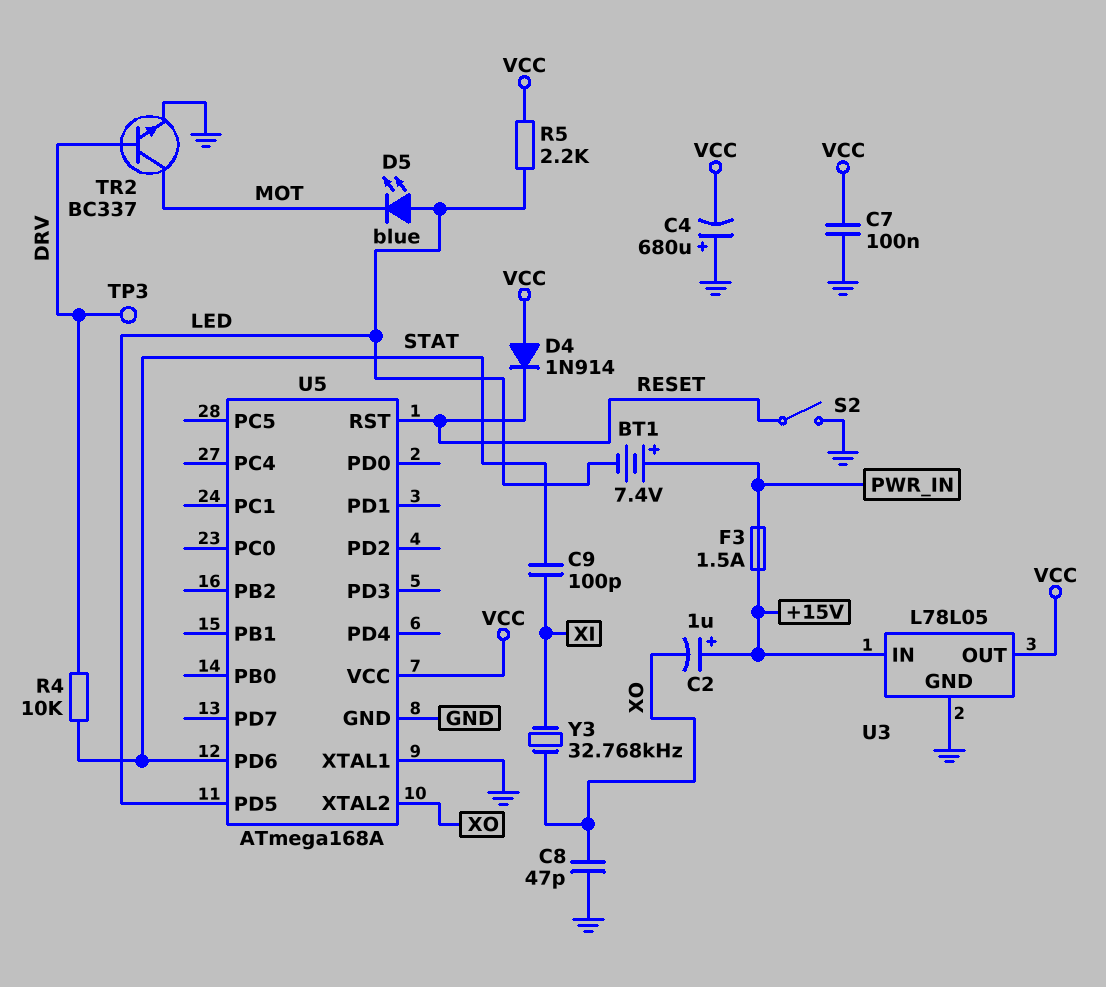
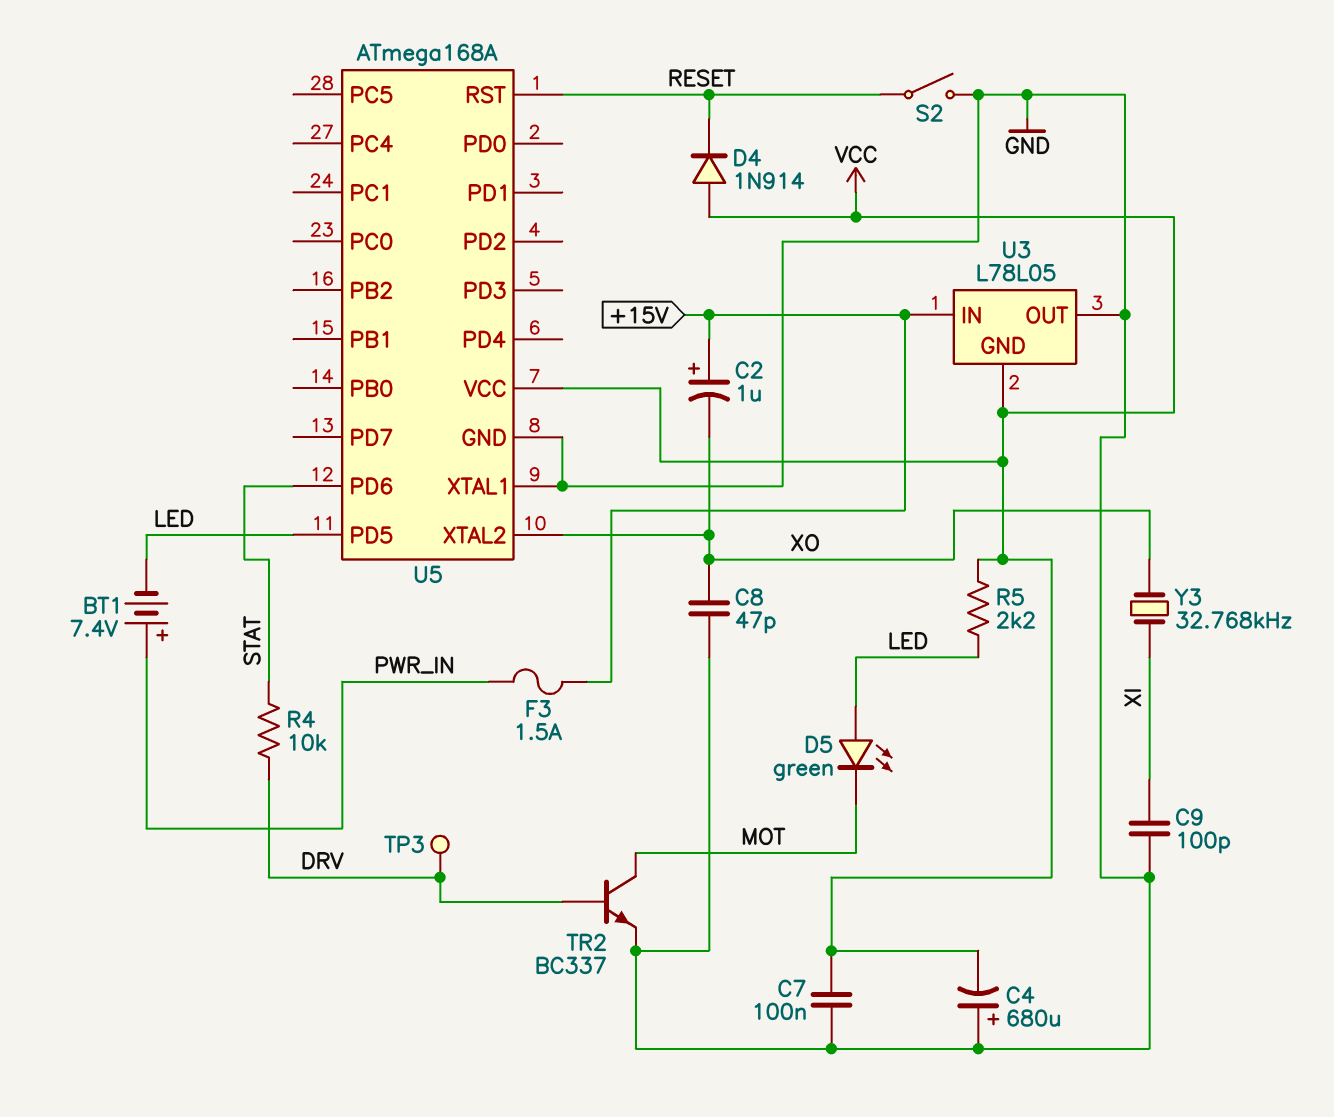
C9: 100pF (STAT, XI) -> 100pF (GND, XI)
D5: LED blue (A LED, K MOT) -> LED green (A LED, K MOT)
U3 pin GND: GND -> VCC
U3 pin OUT: VCC -> GND

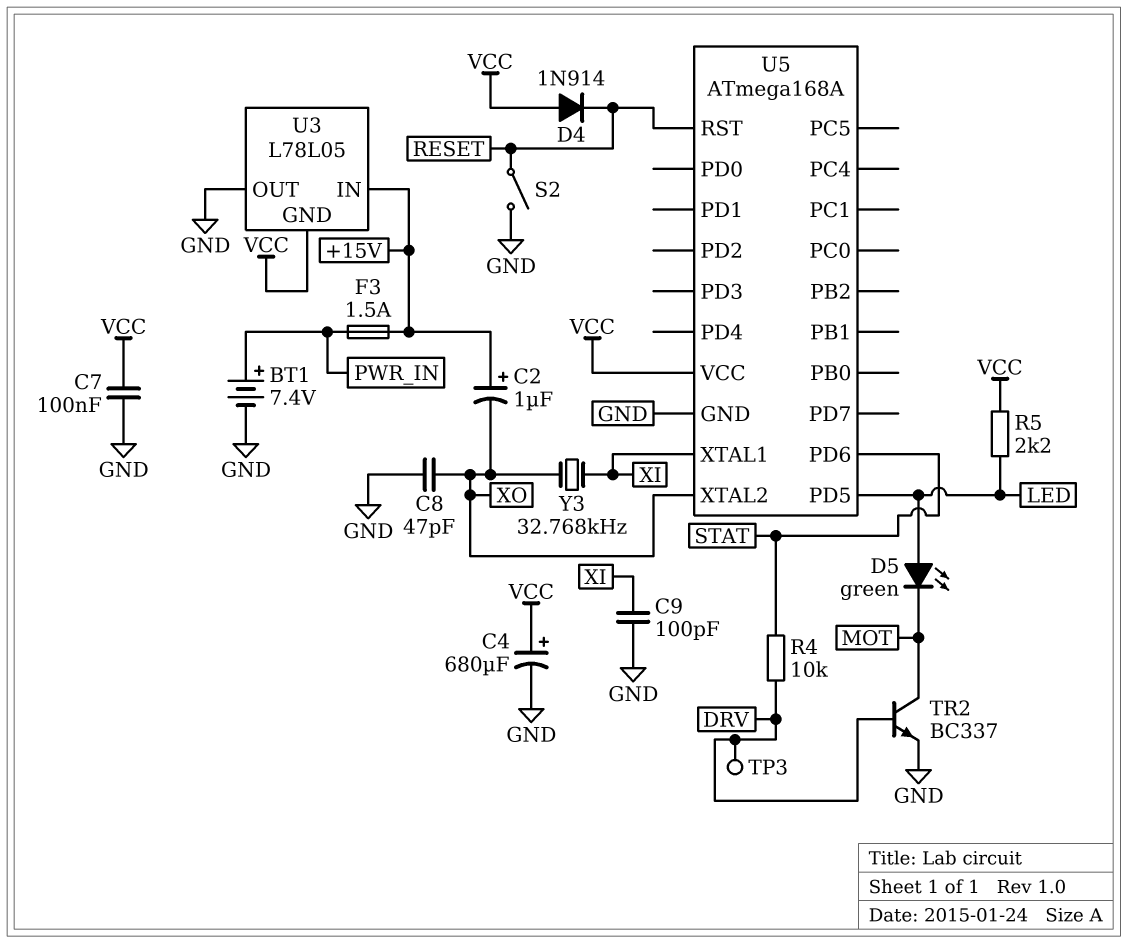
BT1: 7.4V (plus PWR_IN, minus LED) -> 7.4V (plus PWR_IN, minus GND)
C4: 680uF (plus GND, minus VCC) -> 680uF (plus VCC, minus GND)
U5 pin XTAL1: GND -> XI

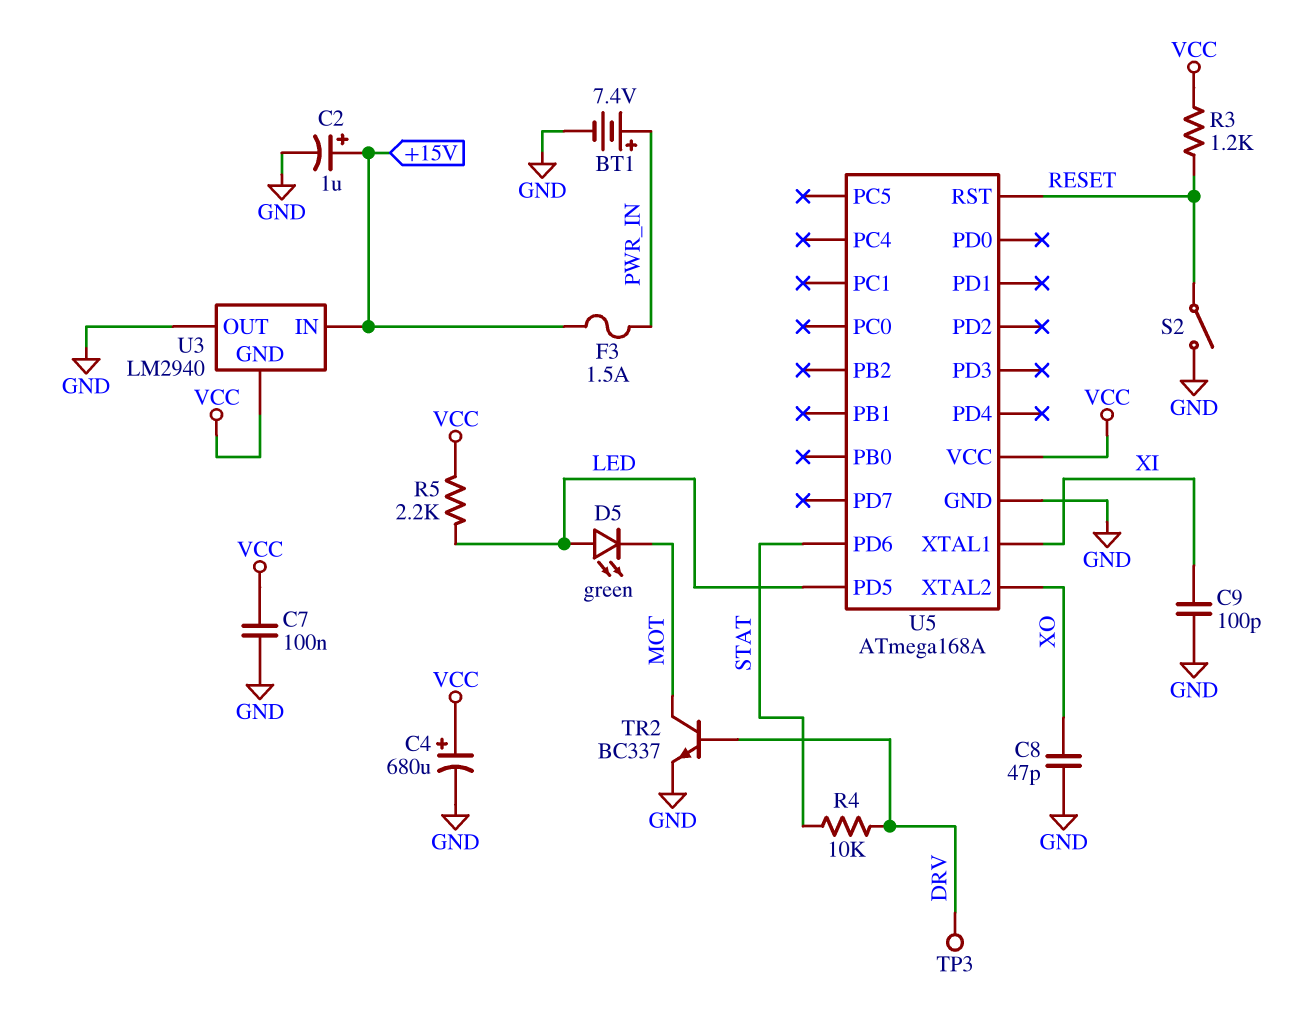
C2: 1uF (plus +15V, minus XO) -> 1uF (plus +15V, minus GND)
D4: diode 1N914 (A VCC, K RESET) -> none
R3: none -> 1.2k (RESET, VCC)
U3: L78L05 -> LM2940
Y3: 32.768kHz (XI, XO) -> none

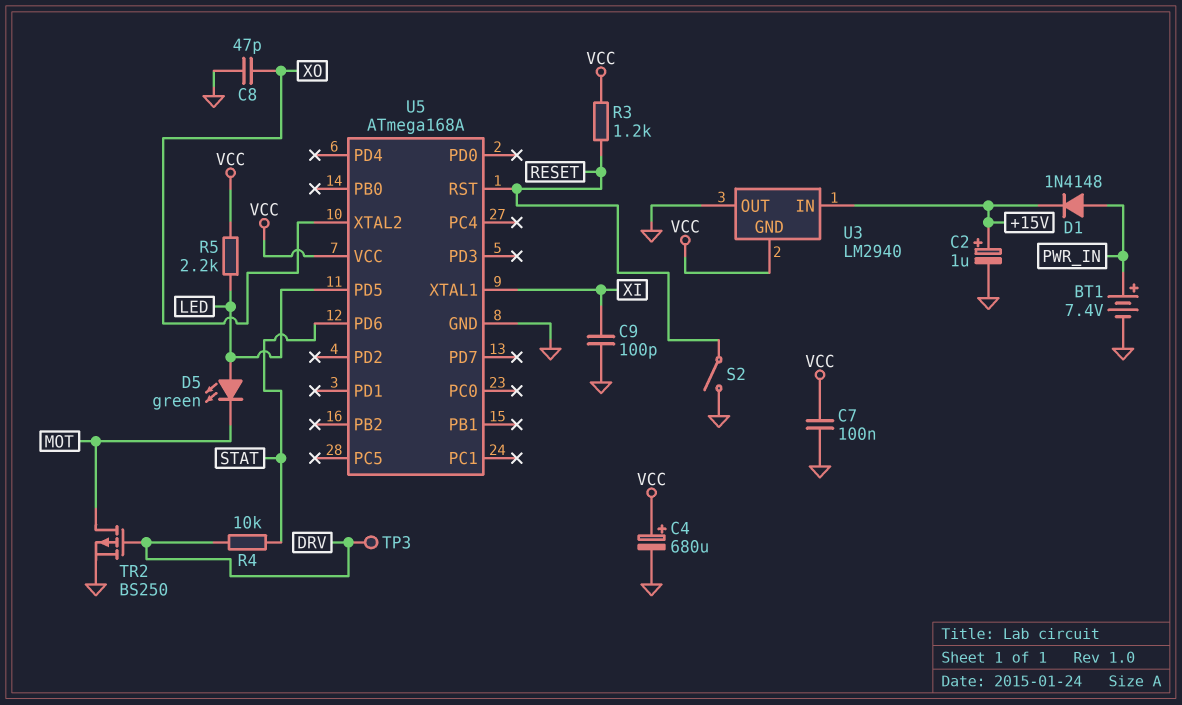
D1: none -> diode 1N4148 (A PWR_IN, K +15V)
F3: 1.5A (+15V, PWR_IN) -> none
TR2: NPN BC337 (B DRV, C MOT, E GND) -> PMOS BS250 (G DRV, D MOT, S GND)

